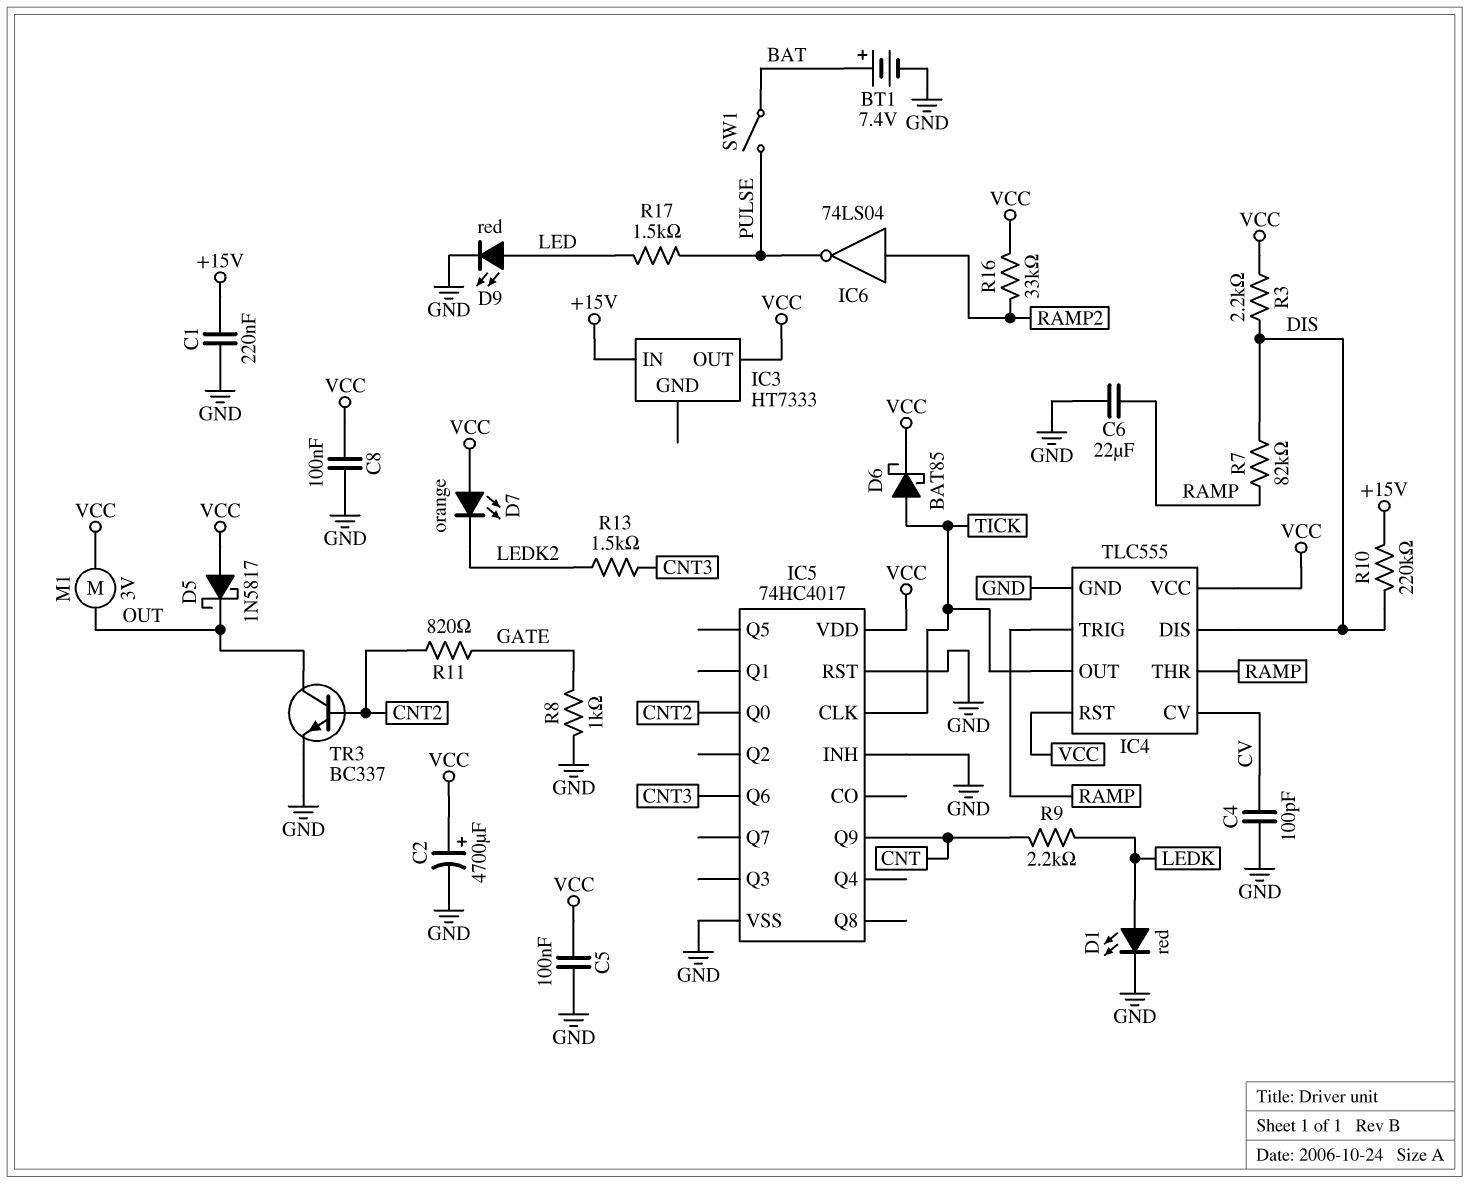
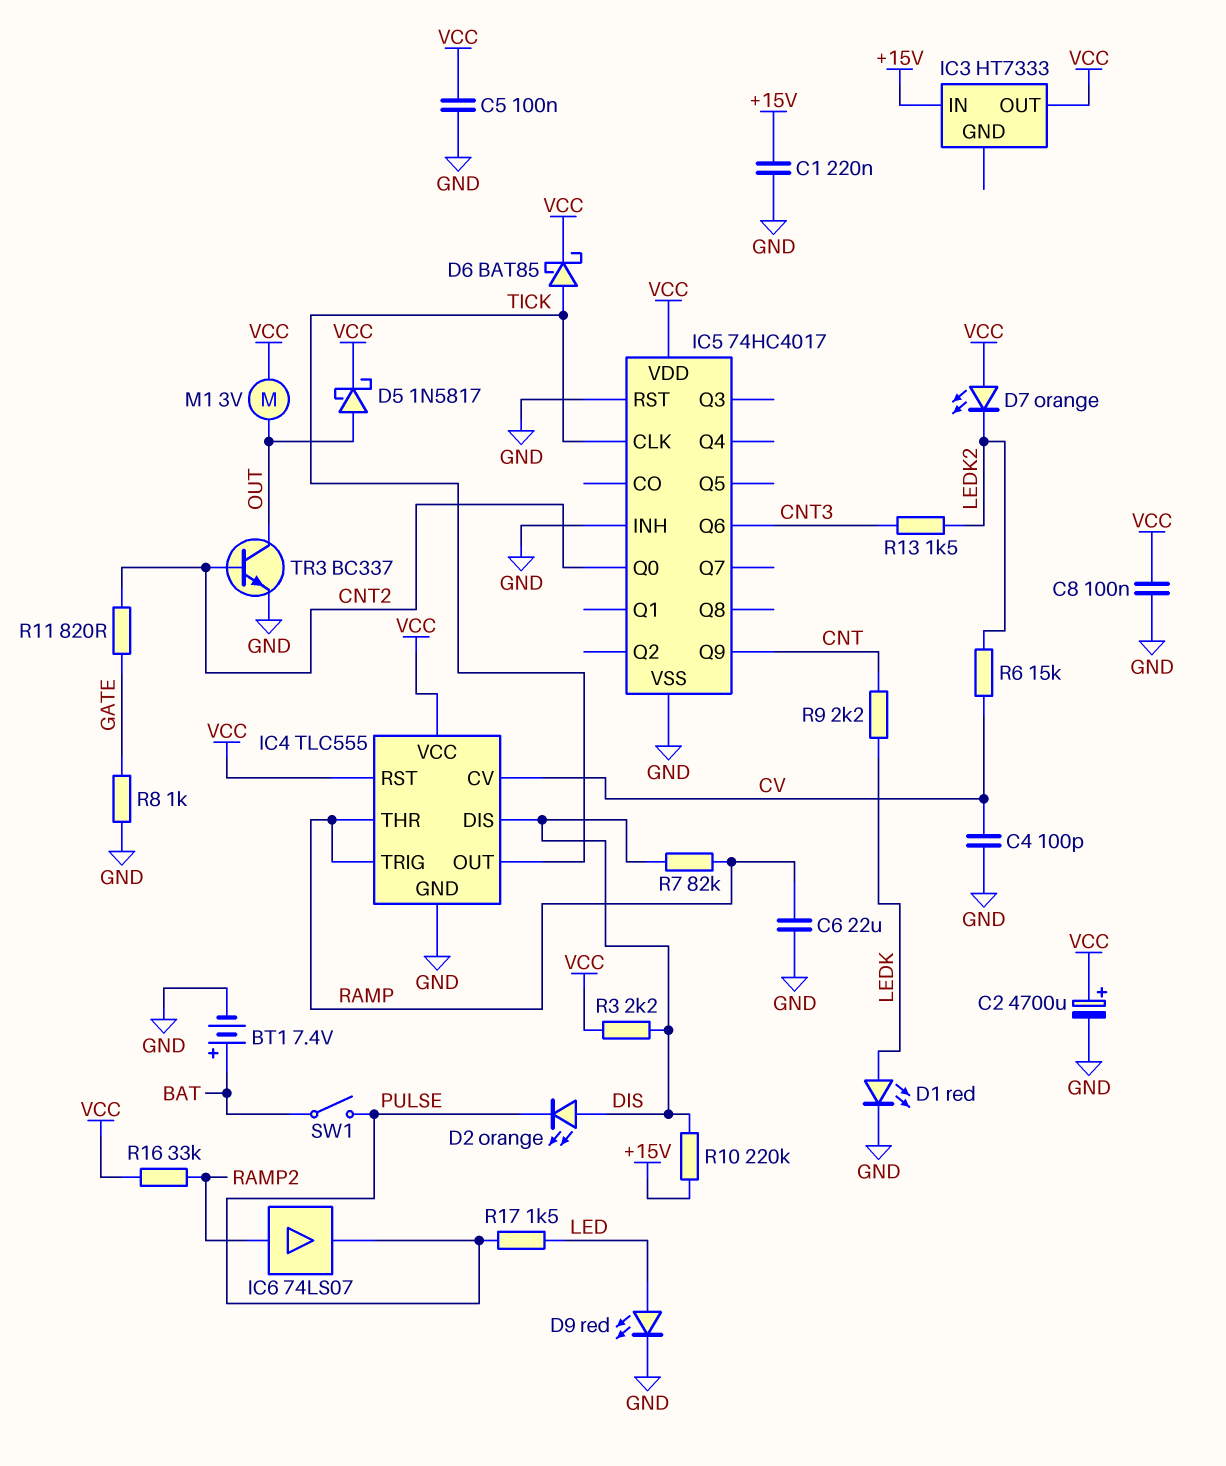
D2: none -> LED orange (A DIS, K PULSE)
D5: schottky 1N5817 (A VCC, K OUT) -> schottky 1N5817 (A OUT, K VCC)
IC6: NOT 74LS04 (in RAMP2, out PULSE) -> buffer 74LS07 (in RAMP2, out PULSE)
R6: none -> 15k (CV, LEDK2)

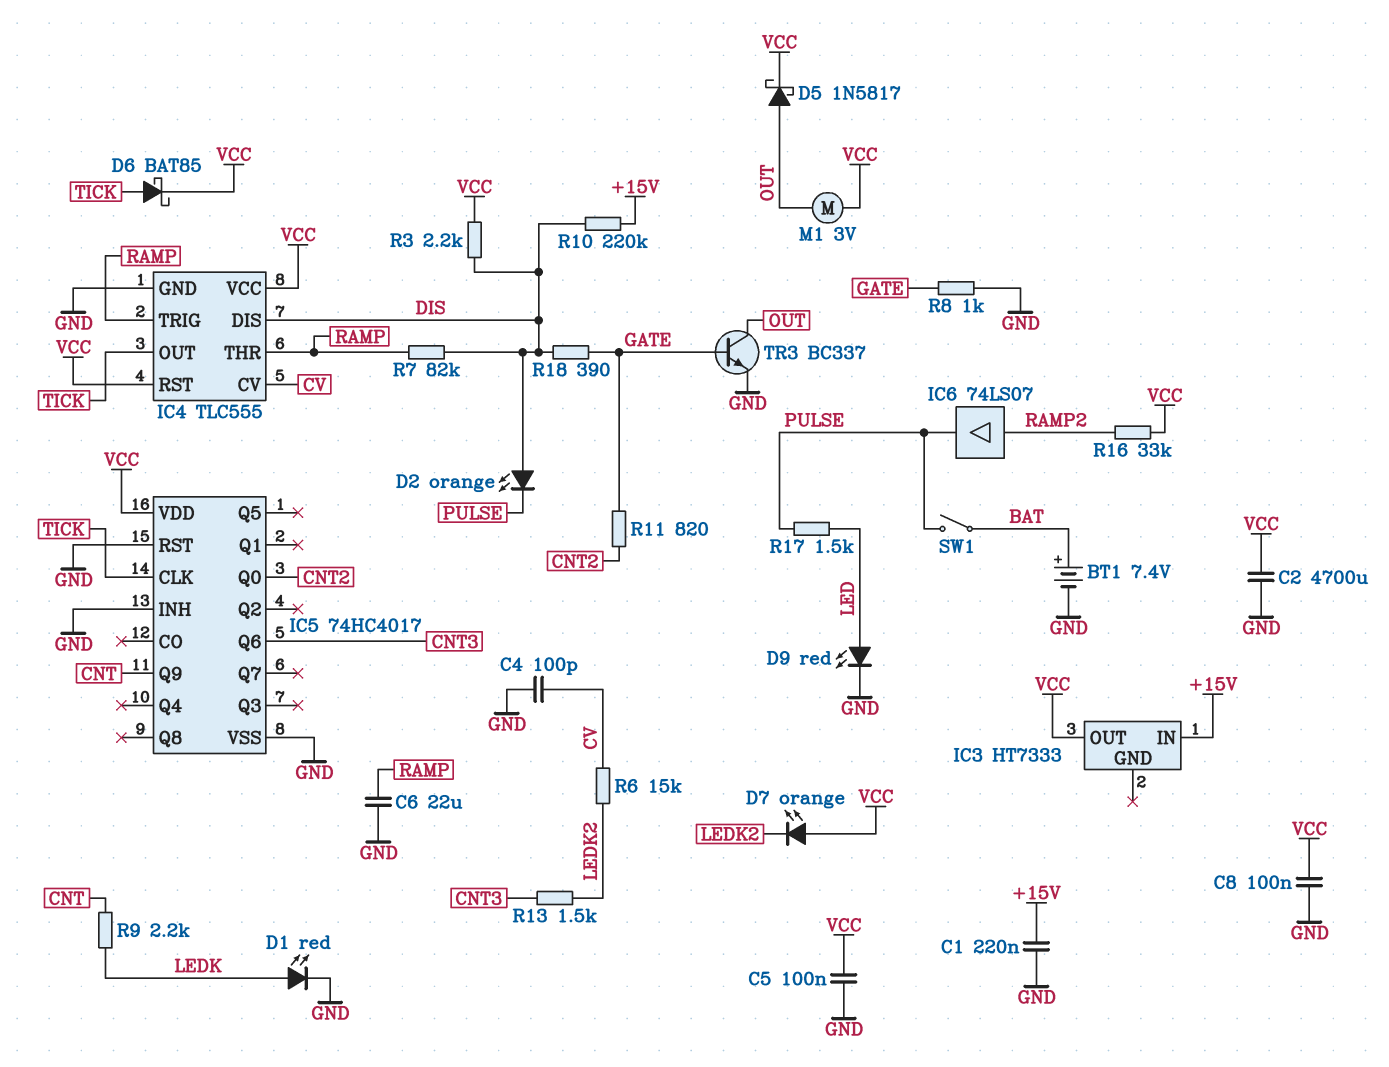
C2: 4700uF (plus VCC, minus GND) -> 4700uF (GND, VCC)
R18: none -> 390 (DIS, GATE)
TR3: NPN BC337 (B CNT2, C OUT, E GND) -> NPN BC337 (B GATE, C OUT, E GND)

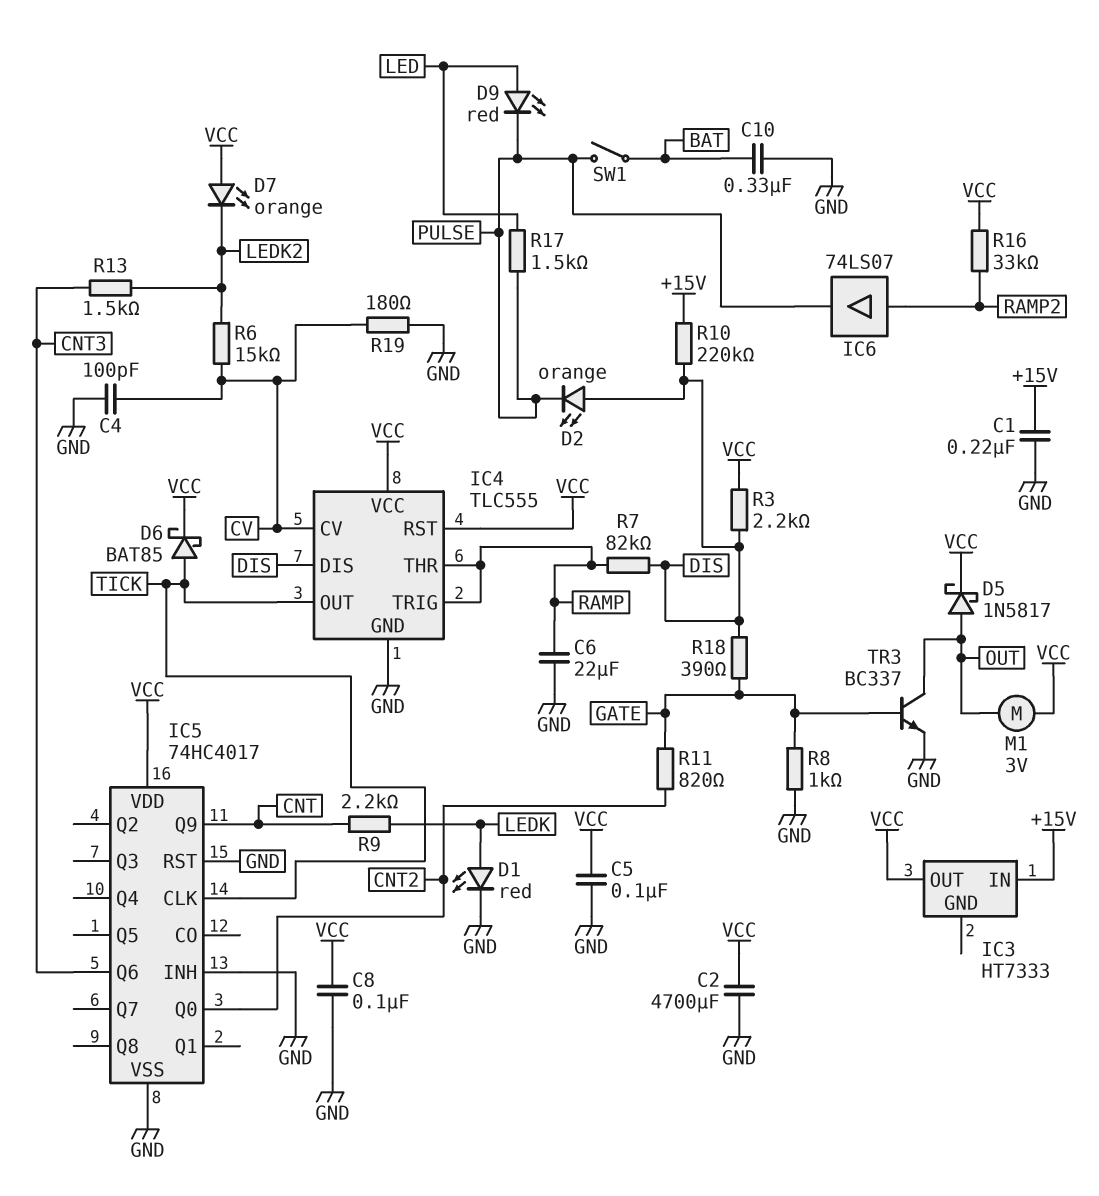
BT1: 7.4V (plus BAT, minus GND) -> none
C10: none -> 330nF (BAT, GND)
D9: LED red (A LED, K GND) -> LED red (A LED, K PULSE)
R19: none -> 180 (CV, GND)

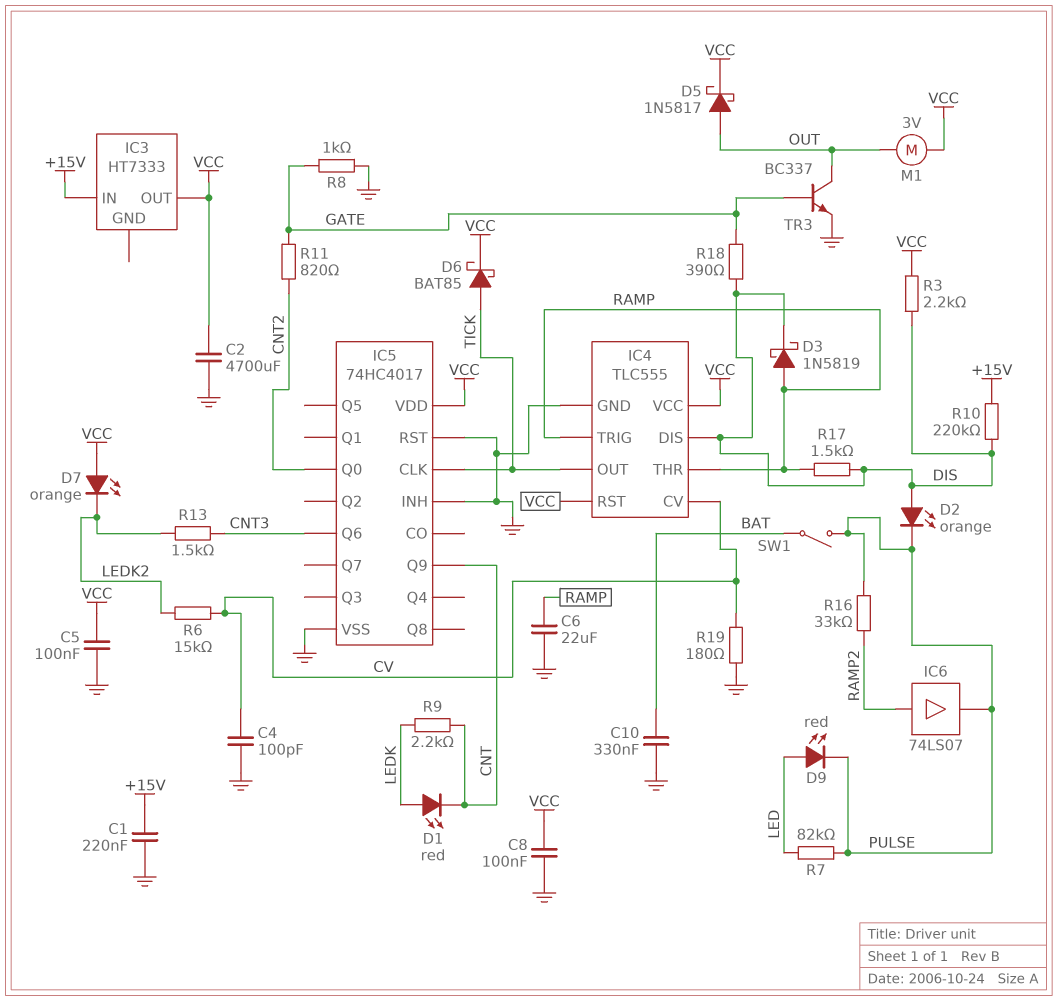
D1: LED red (A LEDK, K GND) -> LED red (A LEDK, K CNT)
D3: none -> schottky 1N5819 (A RAMP, K DIS)
R7: 82k (DIS, RAMP) -> 82k (LED, PULSE)
R16: 33k (RAMP2, VCC) -> 33k (PULSE, RAMP2)
R17: 1.5k (LED, PULSE) -> 1.5k (DIS, RAMP)

